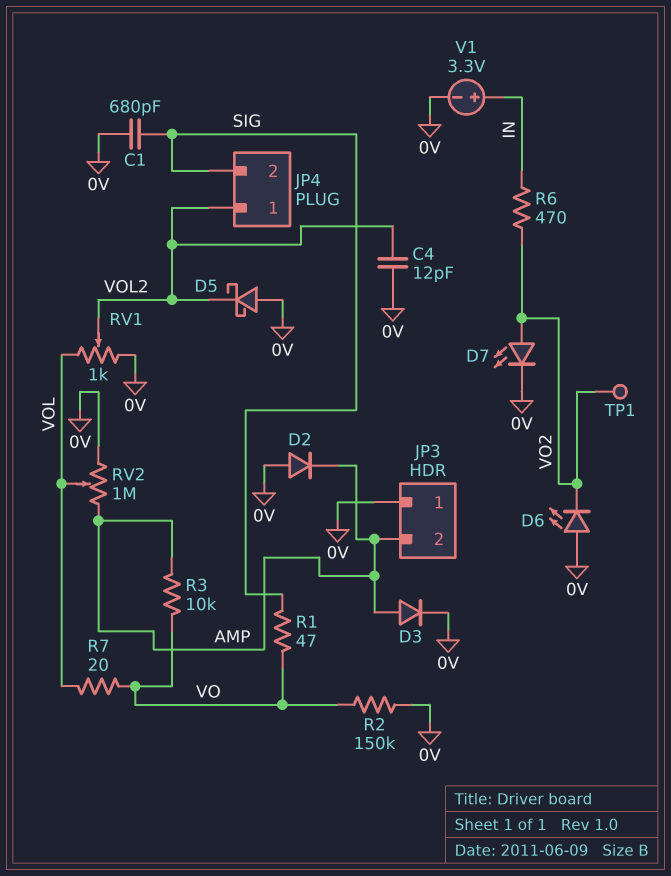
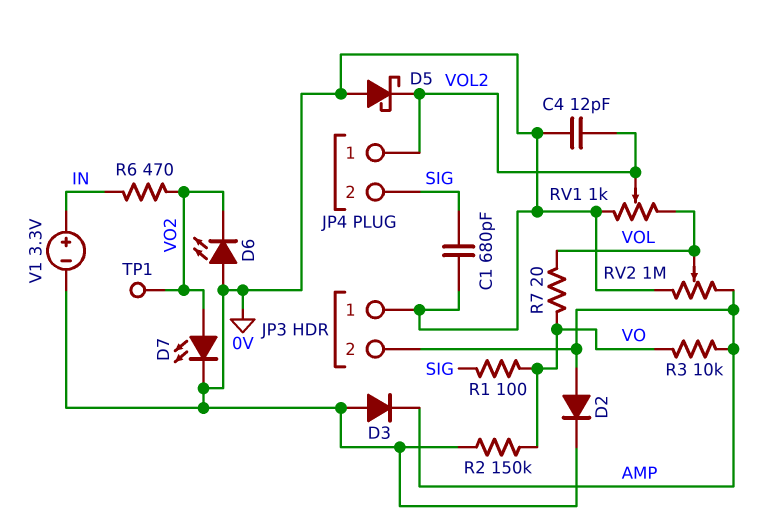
D2: diode (A 0V, K AMP) -> diode (A AMP, K 0V)
D3: diode (A AMP, K 0V) -> diode (A 0V, K AMP)
R1: 47 (SIG, VO) -> 100 (SIG, VO)

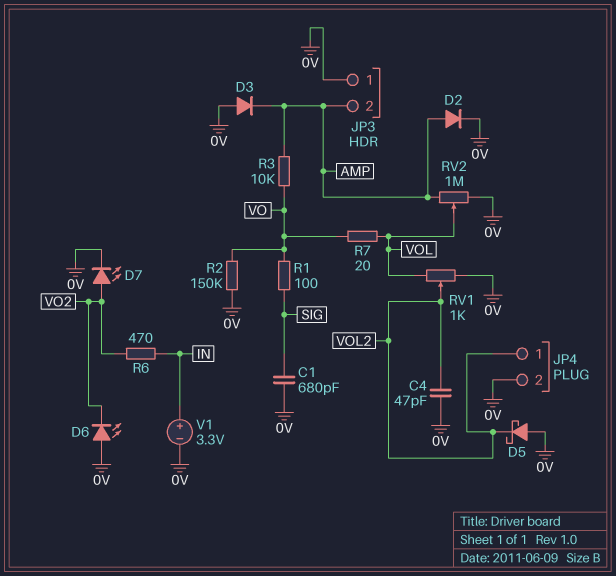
C4: 12pF (0V, VOL2) -> 47pF (0V, VOL2)
JP4 pin 2: SIG -> 0V
TP1: test point (VO2) -> none

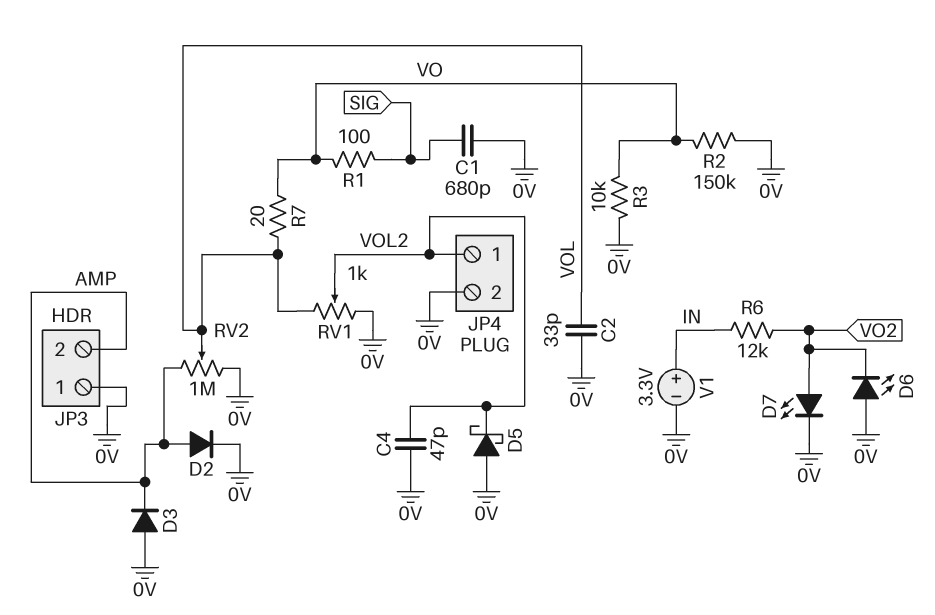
C2: none -> 33pF (0V, VOL)
R3: 10k (AMP, VO) -> 10k (0V, VO)
R6: 470 (IN, VO2) -> 12k (IN, VO2)

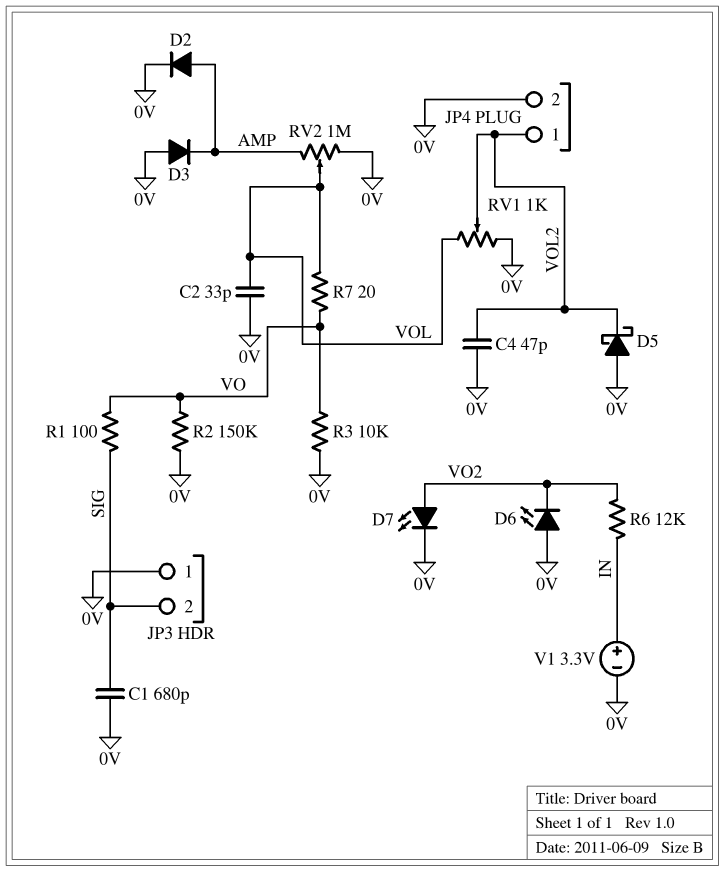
JP3 pin 2: AMP -> SIG

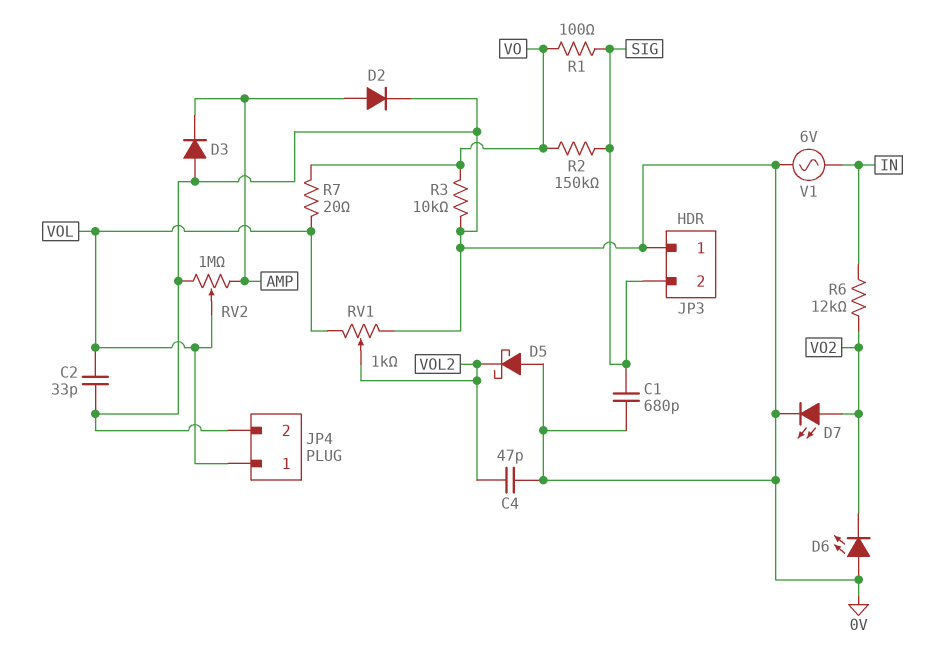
JP4 pin 1: VOL2 -> VOL
R2: 150k (0V, VO) -> 150k (SIG, VO)
V1: 3.3V (plus IN, minus 0V) -> AC 6V (0V, IN)

